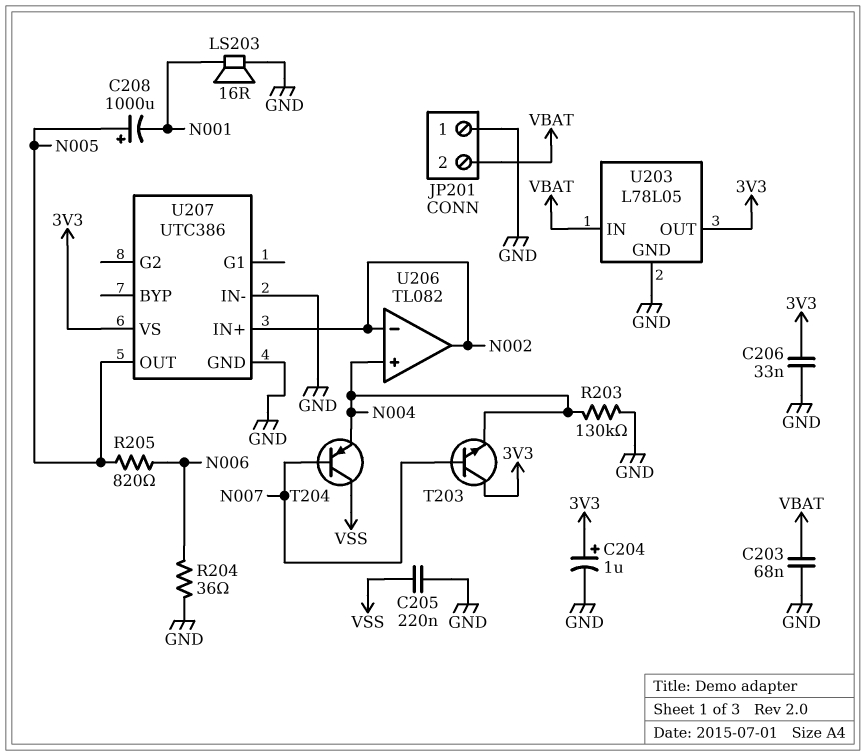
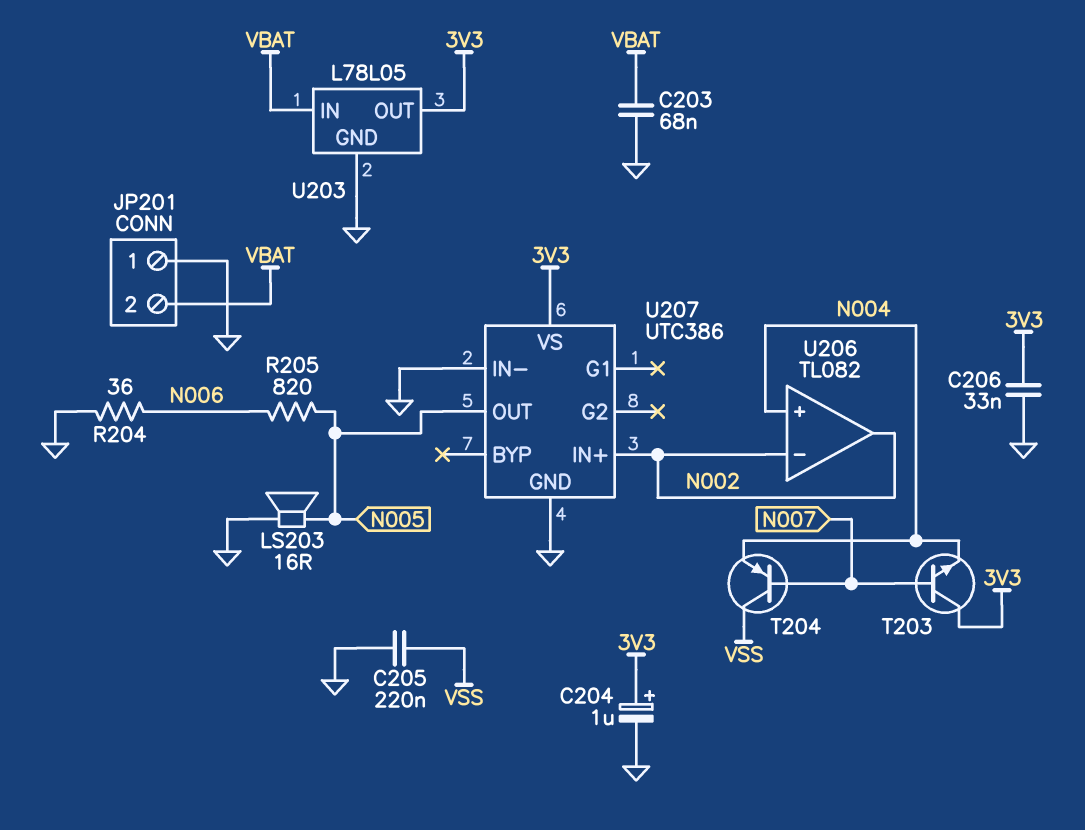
C208: 1000uF (plus N005, minus N001) -> none
LS203: speaker 16R (GND, N001) -> speaker 16R (GND, N005)
R203: 130k (GND, N004) -> none

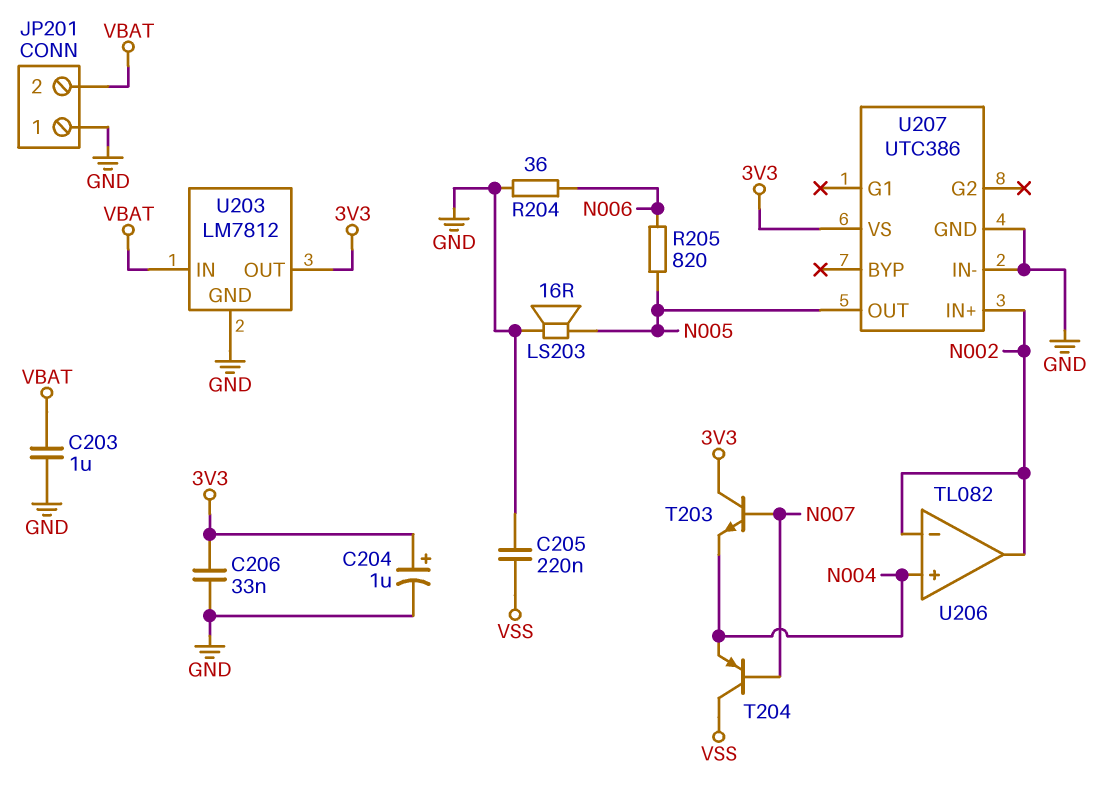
C203: 68nF (GND, VBAT) -> 1uF (GND, VBAT)
U203: L78L05 -> LM7812

